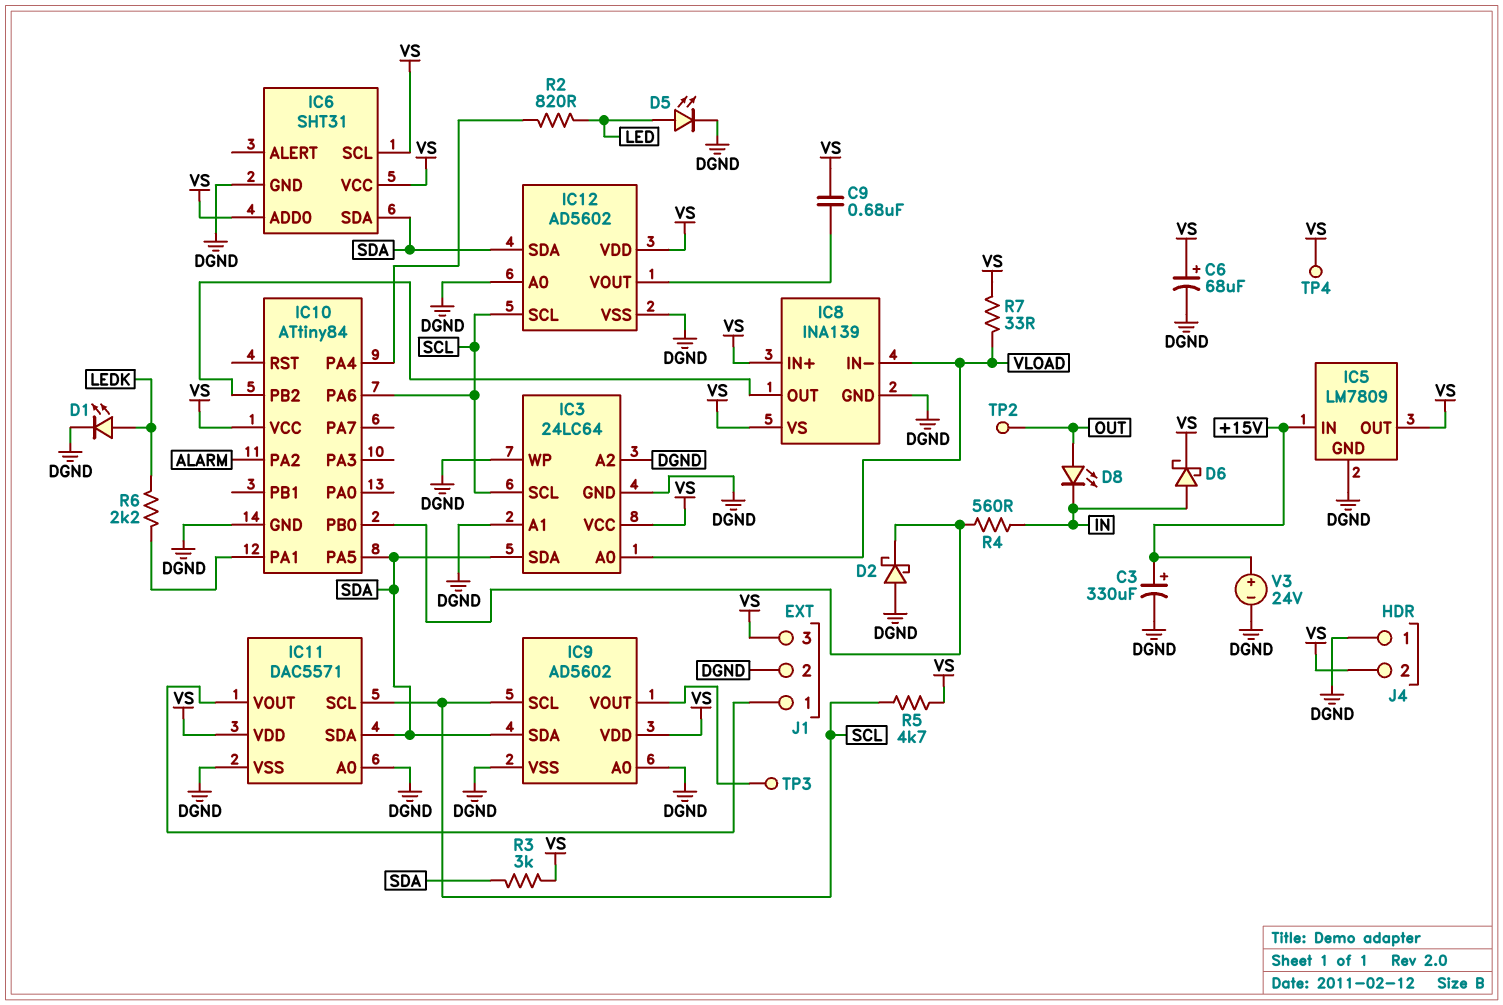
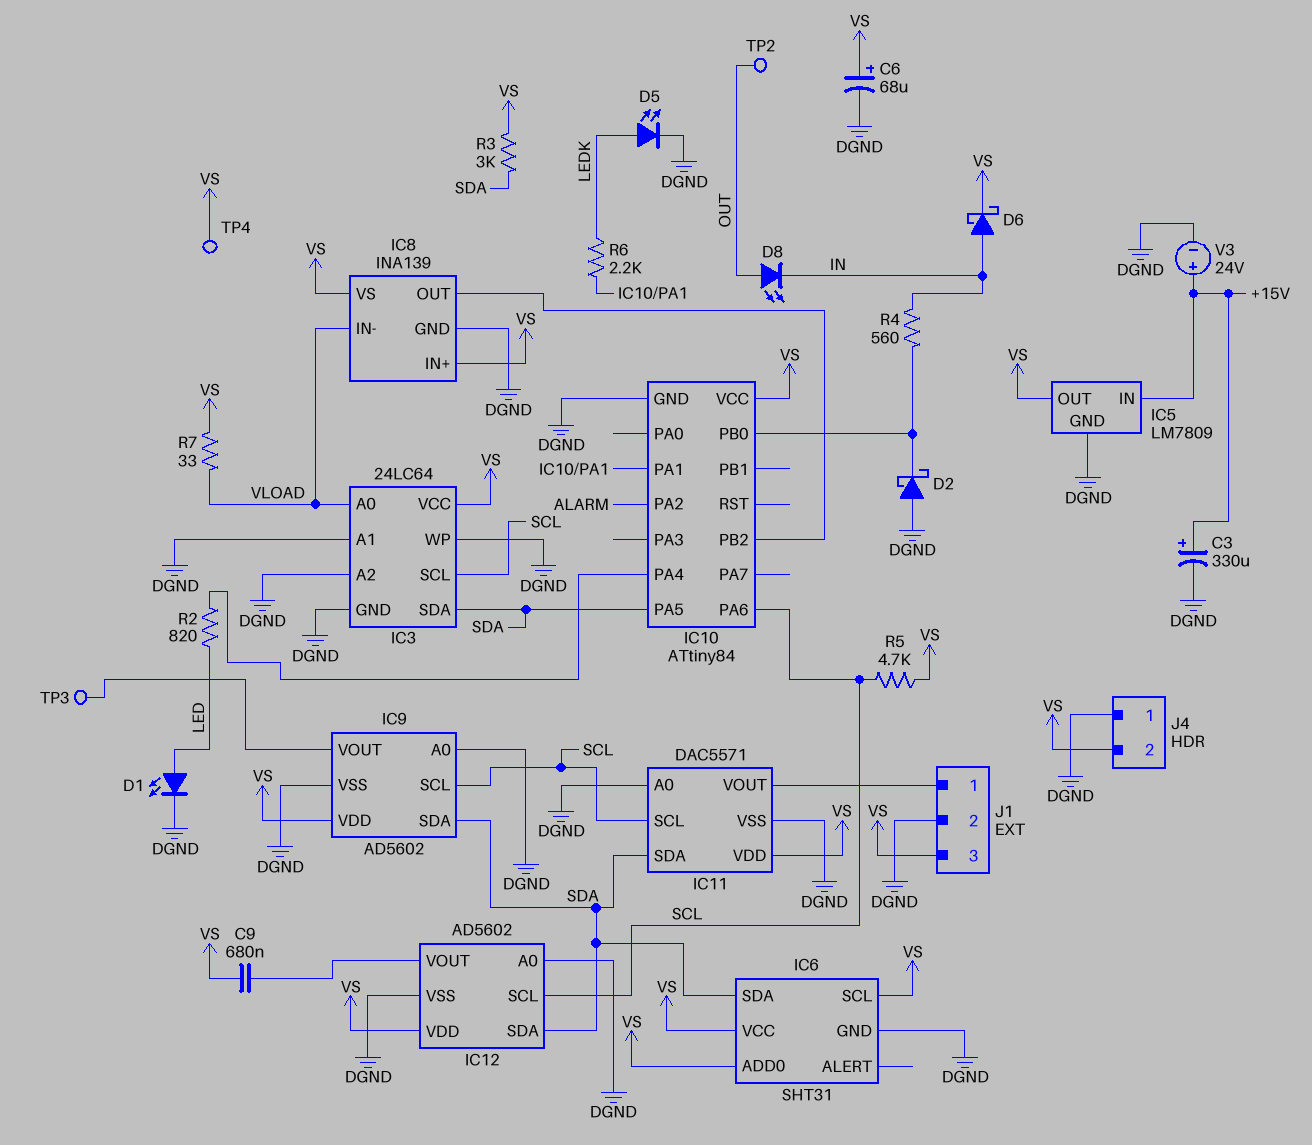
D1: LED (A LEDK, K DGND) -> LED (A LED, K DGND)
D5: LED (A LED, K DGND) -> LED (A LEDK, K DGND)

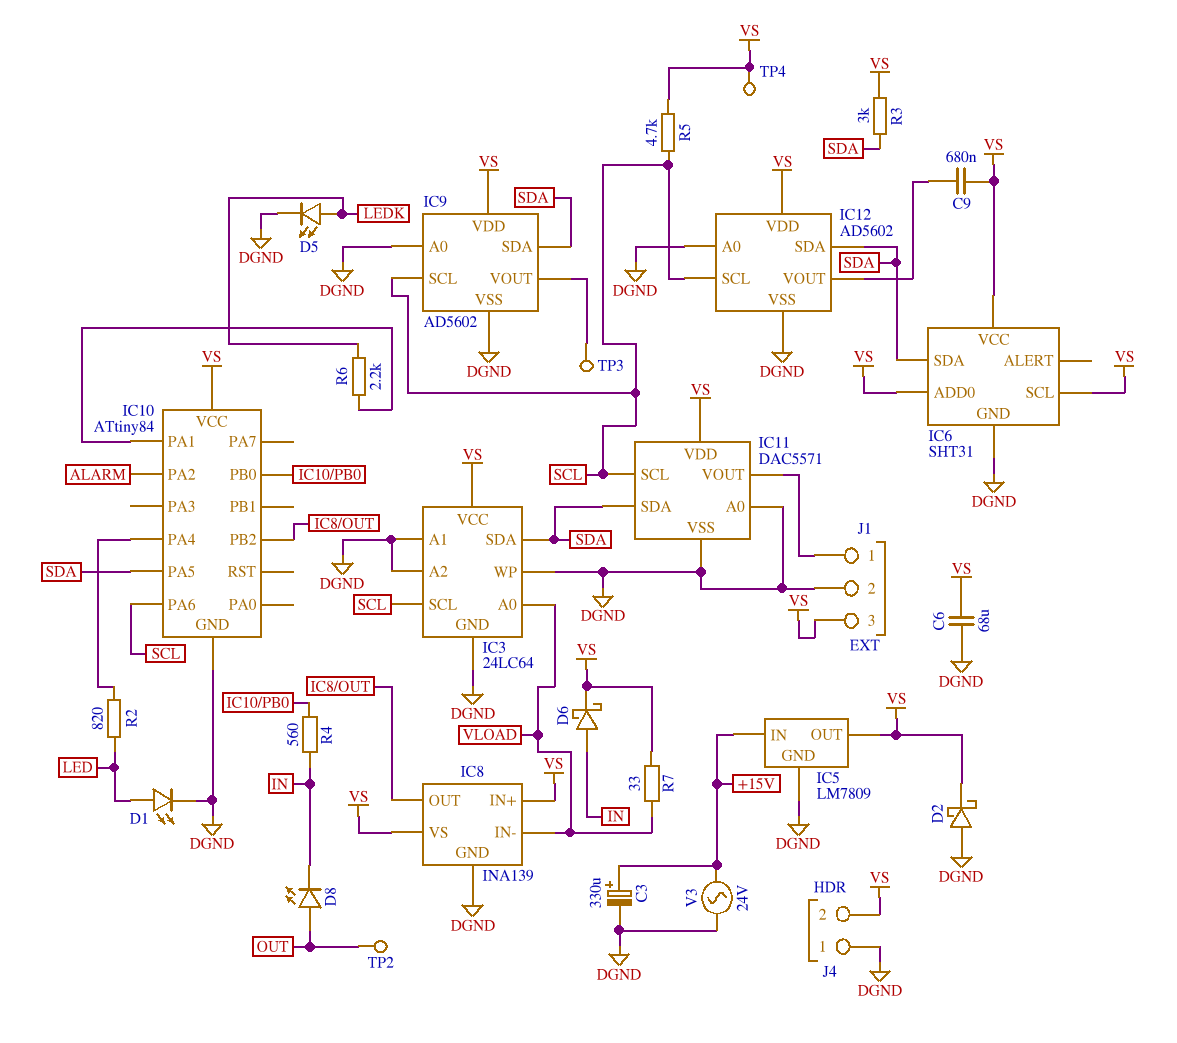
C6: 68uF (plus VS, minus DGND) -> 68uF (DGND, VS)
D2: schottky (A DGND, K IC10/PB0) -> schottky (A DGND, K VS)
V3: 24V (plus +15V, minus DGND) -> AC 24V (+15V, DGND)

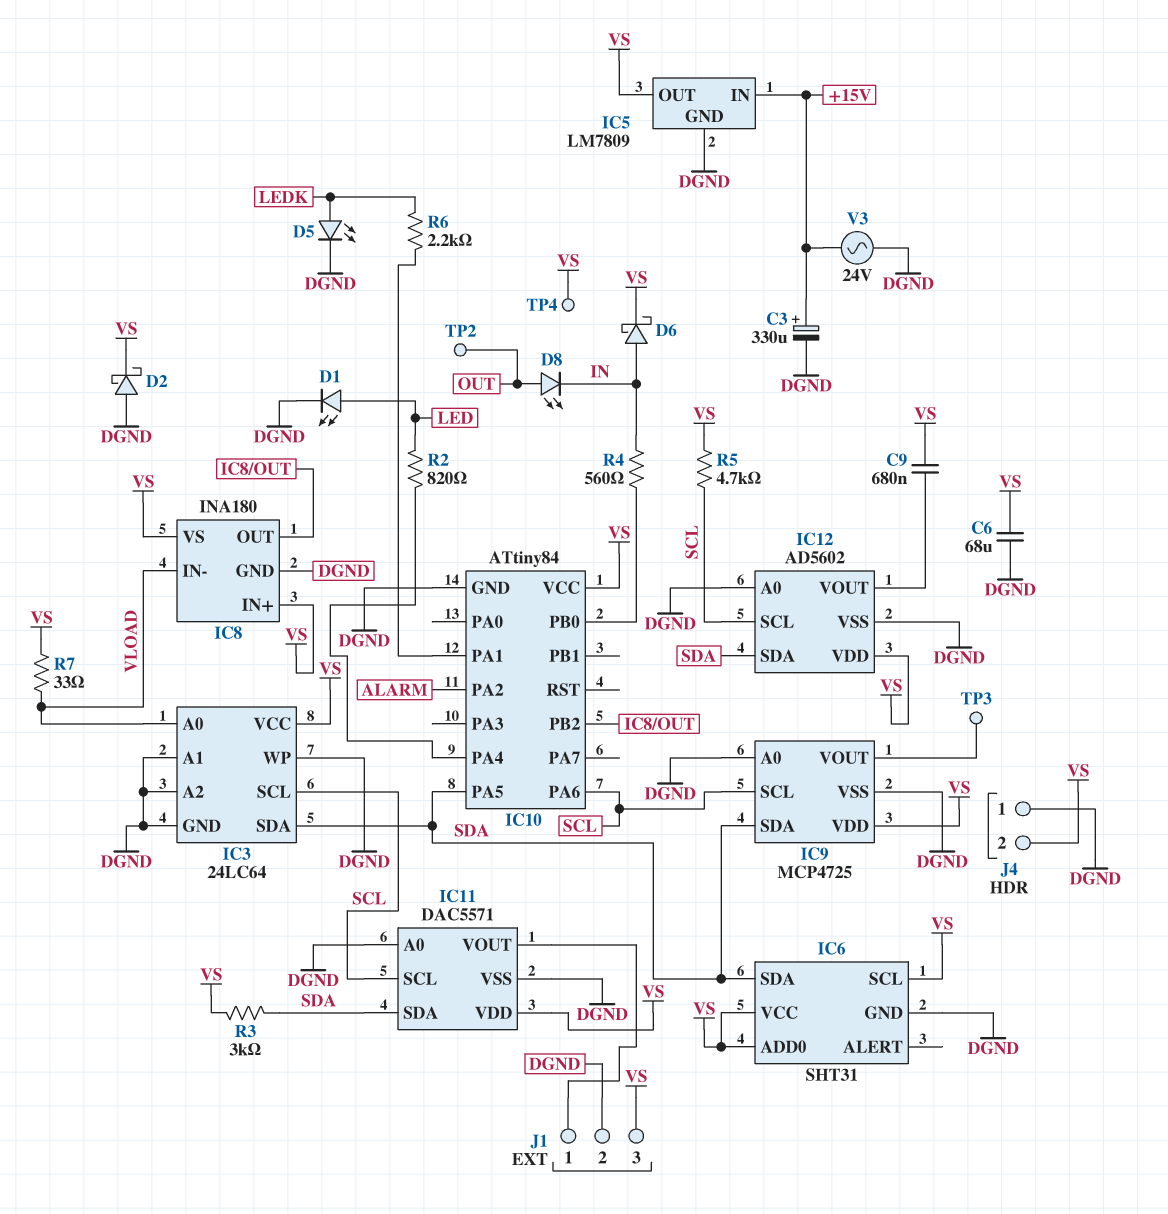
IC8: INA139 -> INA180
IC9: AD5602 -> MCP4725

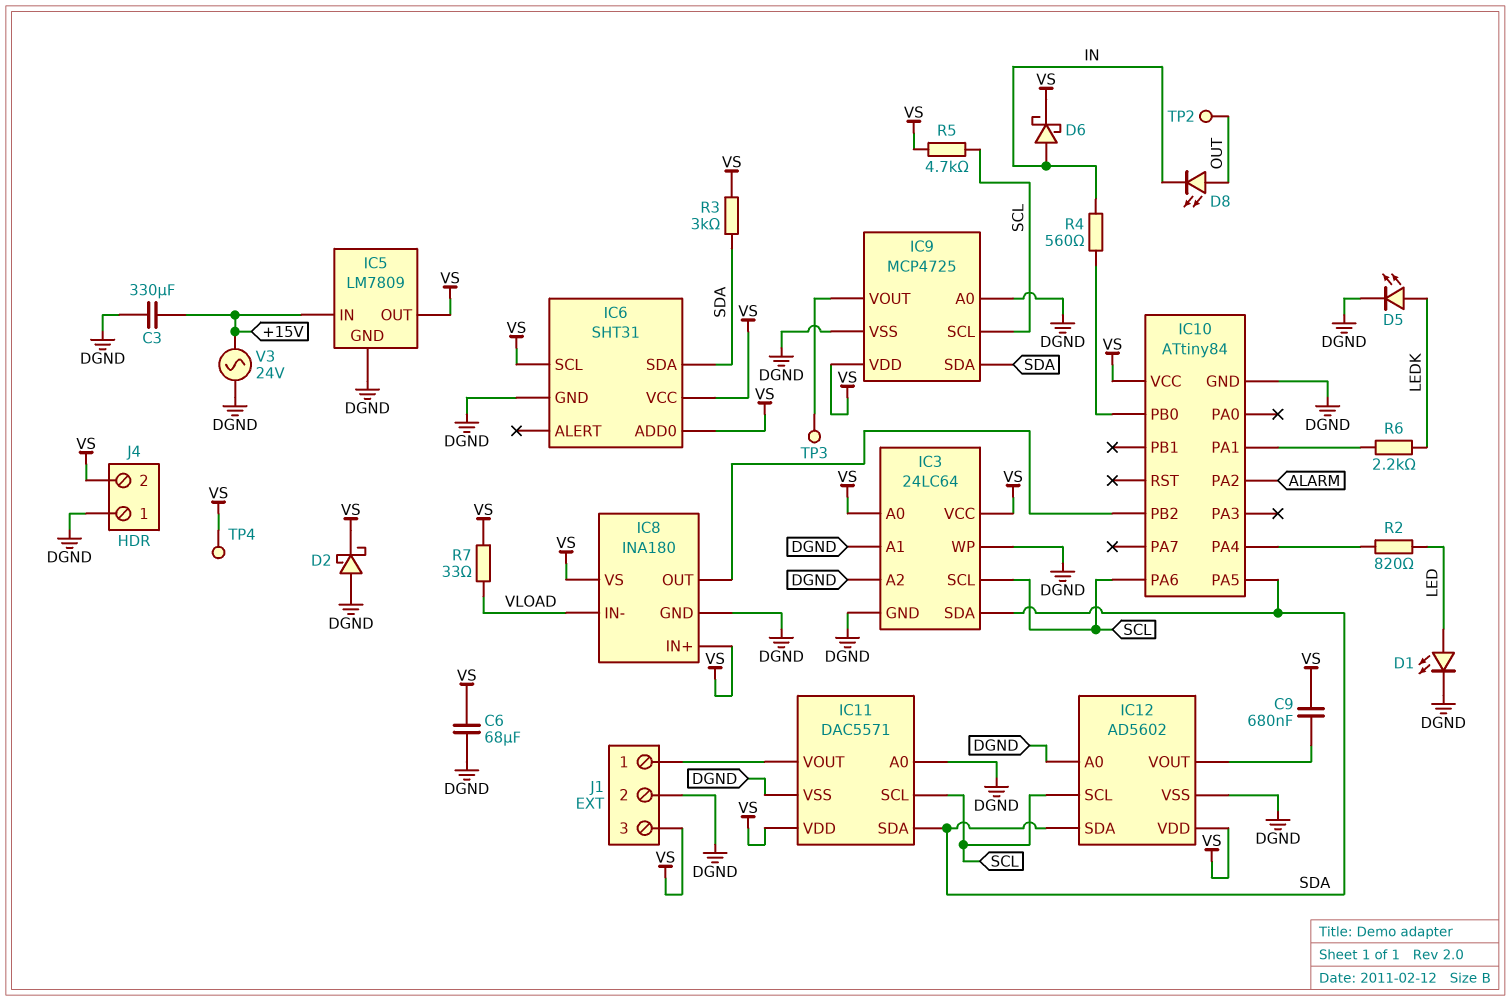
C3: 330uF (plus +15V, minus DGND) -> 330uF (+15V, DGND)
IC3 pin A0: VLOAD -> VS

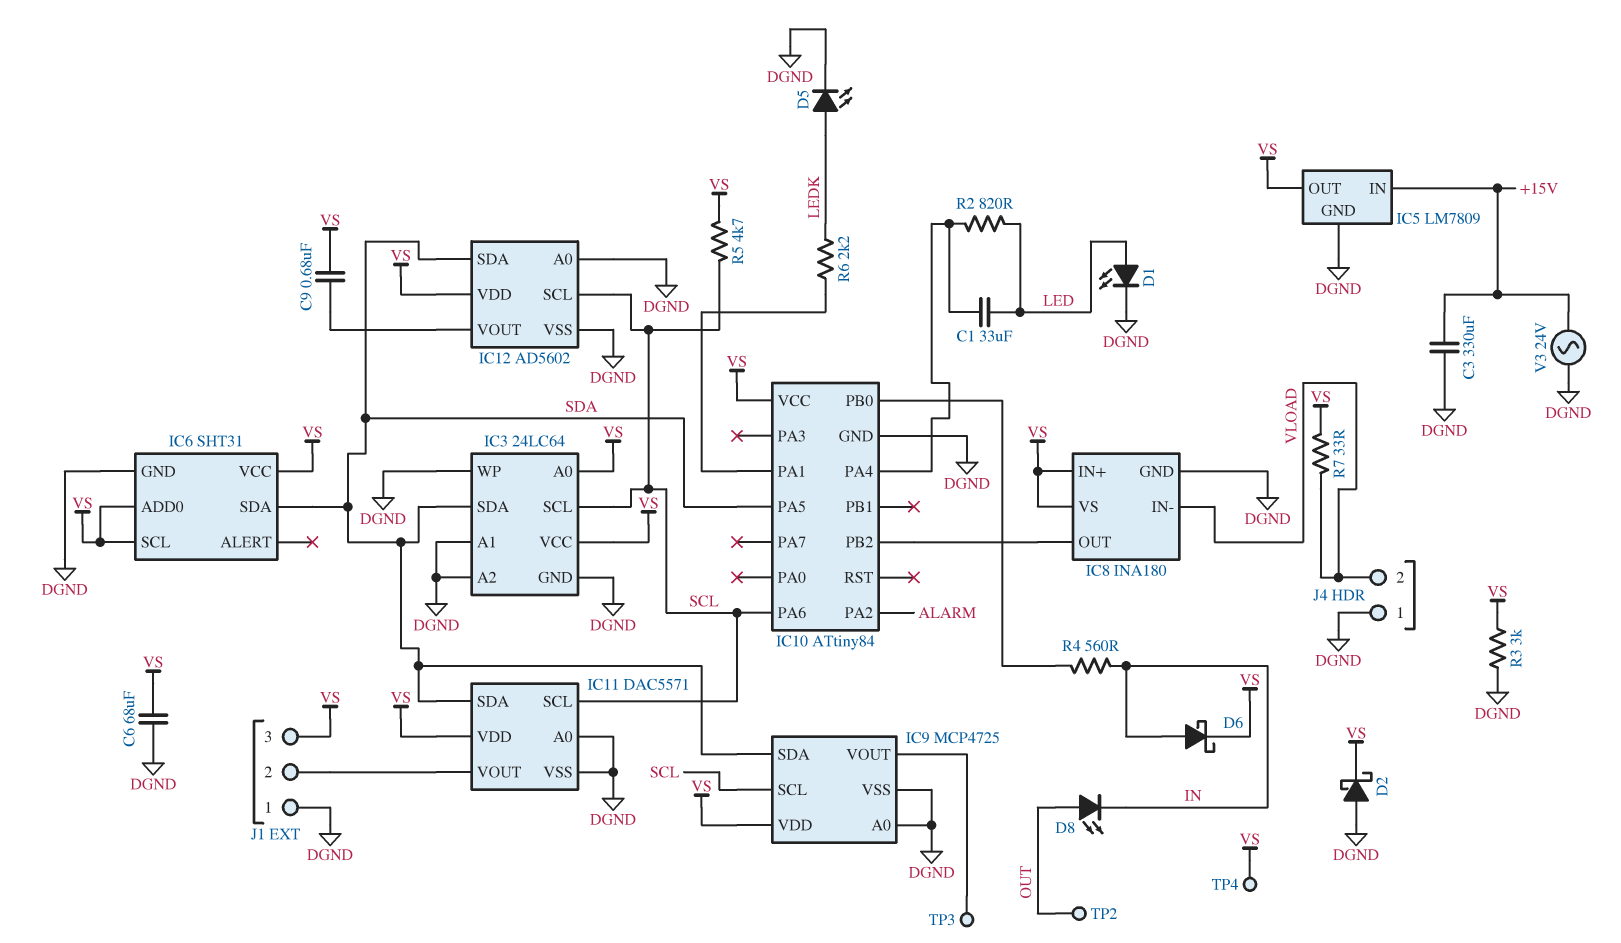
C1: none -> 33uF (IC10/PA4, LED)
J1 pin 1: IC11/VOUT -> DGND
J1 pin 2: DGND -> IC11/VOUT
J4 pin 2: VS -> VLOAD
R3: 3k (SDA, VS) -> 3k (DGND, VS)

